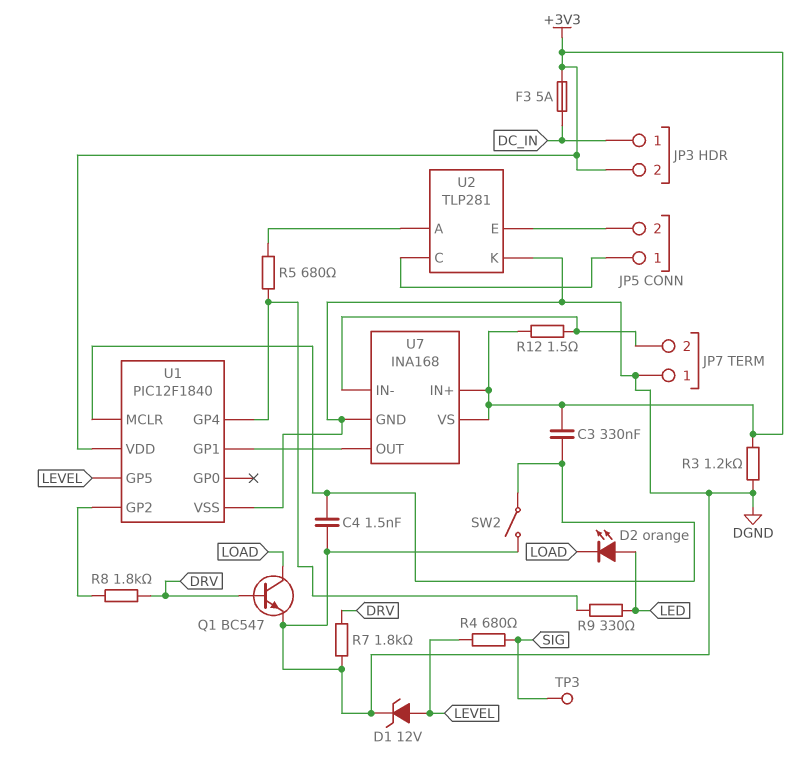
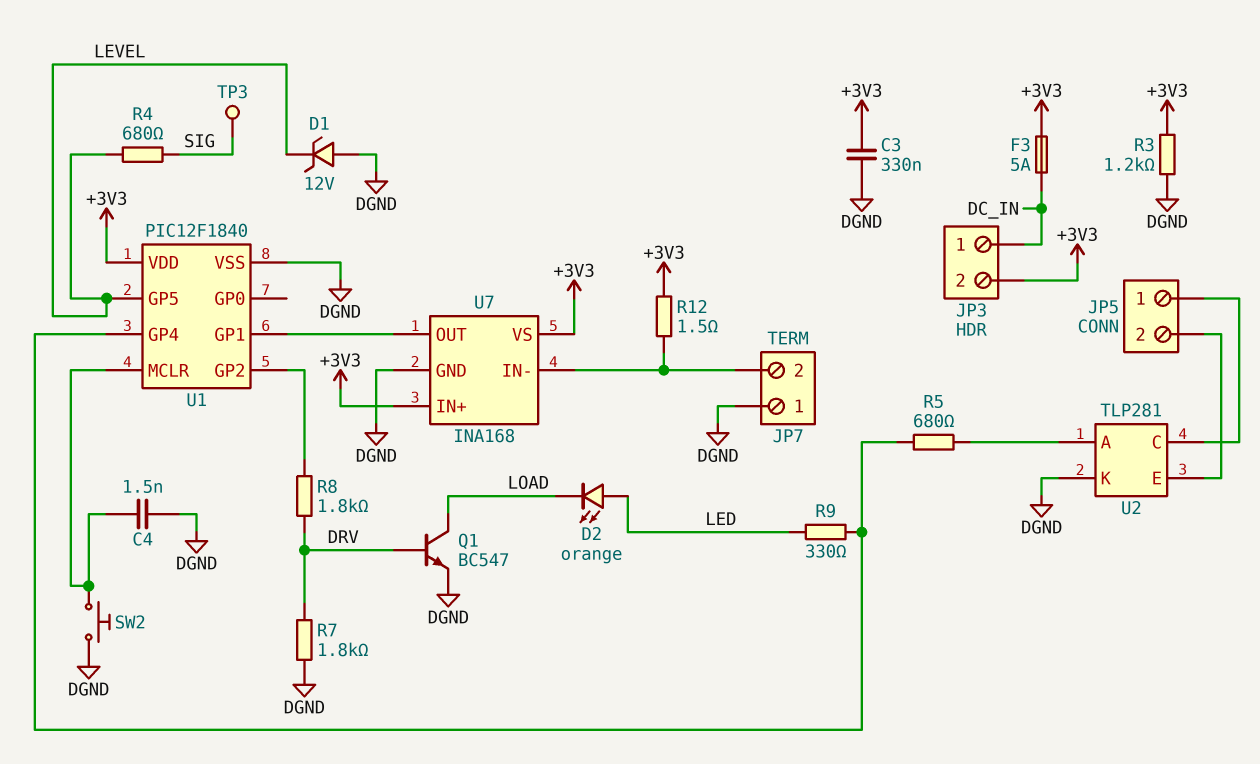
C3: 330nF (+3V3, U1/MCLR) -> 330nF (+3V3, DGND)
D1: zener 12V (A LEVEL, K DGND) -> zener 12V (A DGND, K LEVEL)
SW2: switch (DGND, U1/MCLR) -> button (DGND, U1/MCLR)

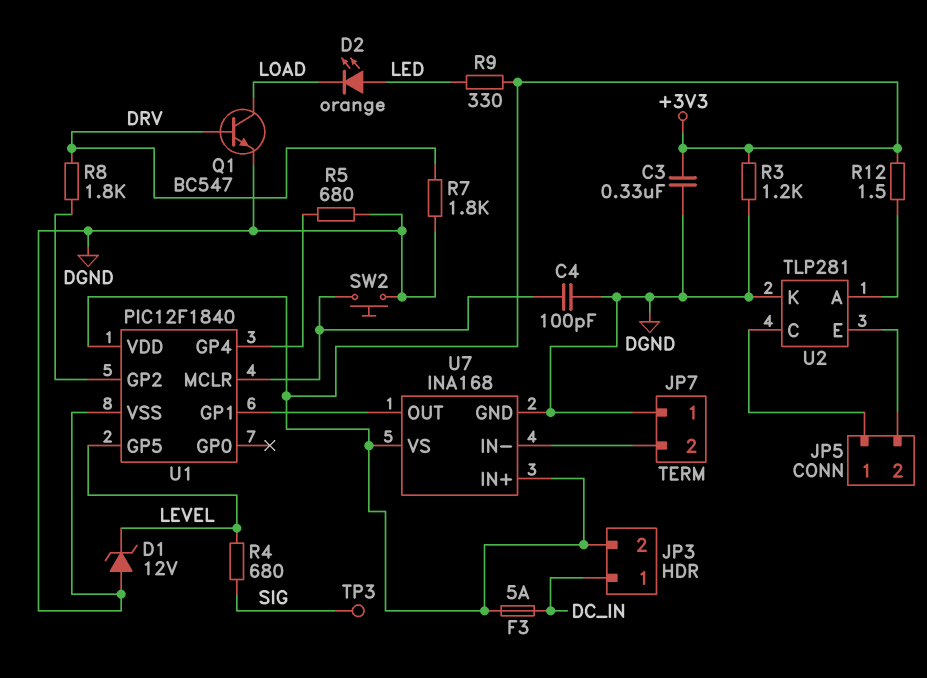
C4: 1.5nF (DGND, U1/MCLR) -> 100pF (DGND, U1/MCLR)
R5: 680 (U1/GP4, U2/A) -> 680 (DGND, U1/GP4)
R9: 330 (LED, U1/GP4) -> 330 (+3V3, LED)
R12: 1.5 (+3V3, JP7/2) -> 1.5 (+3V3, U2/A)

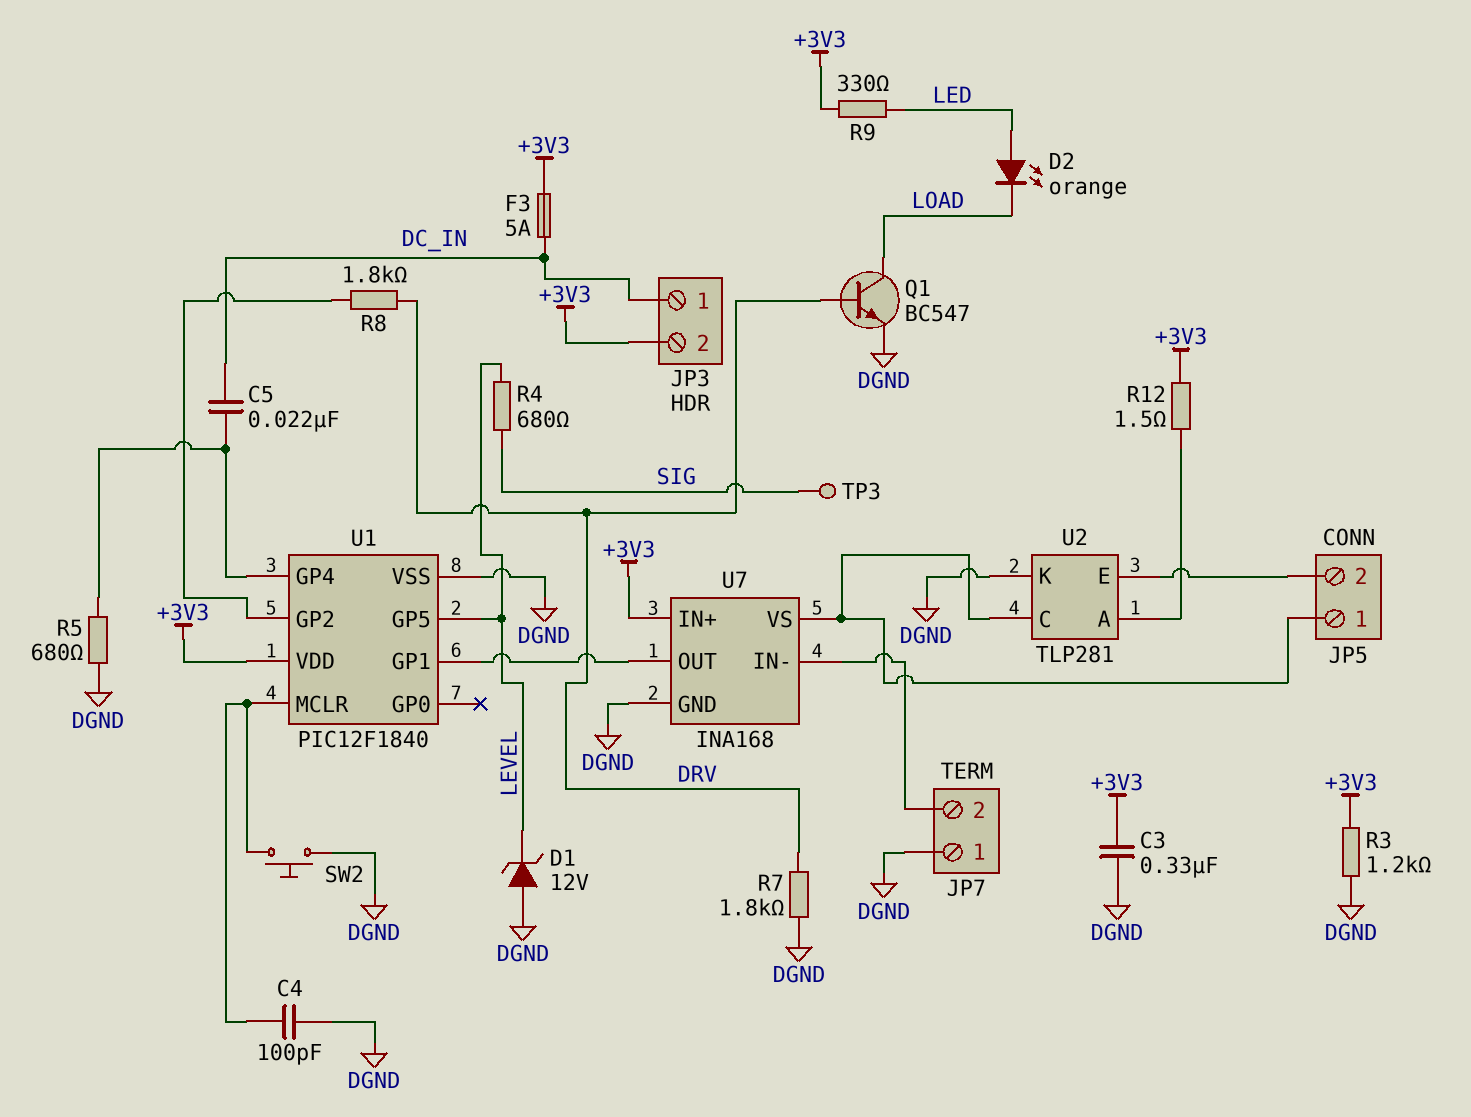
C5: none -> 22nF (DC_IN, U1/GP4)
U7 pin VS: +3V3 -> JP5/1

